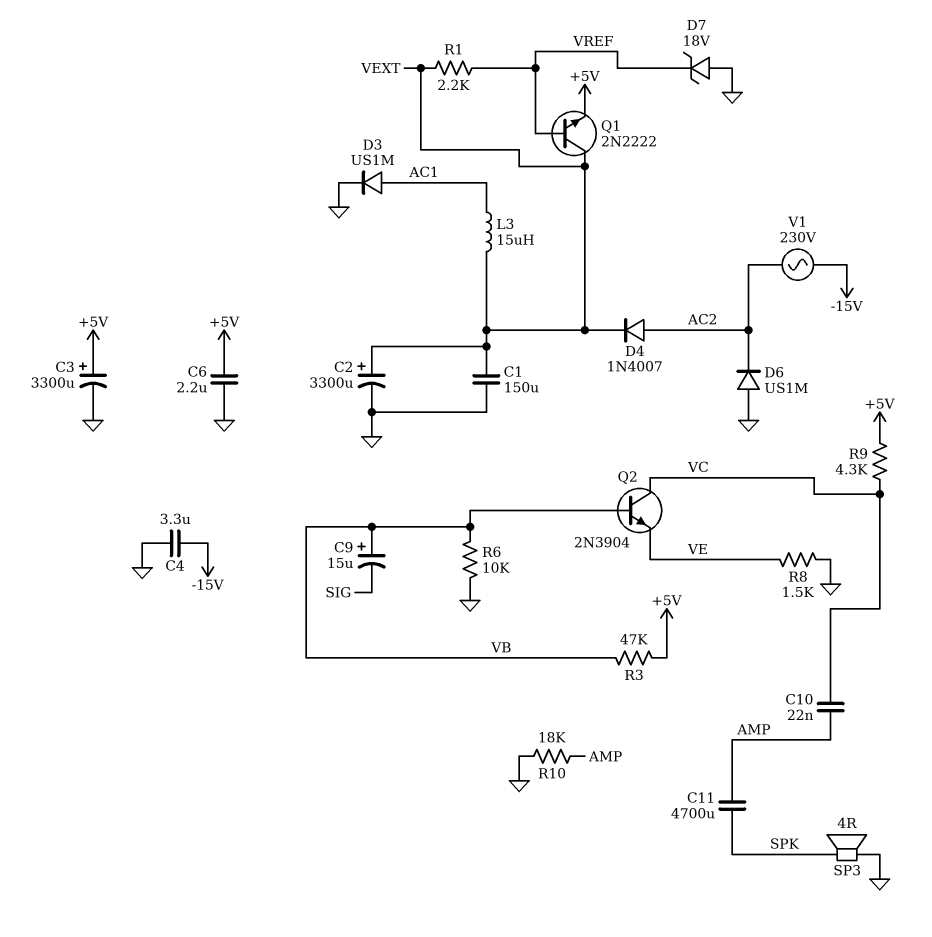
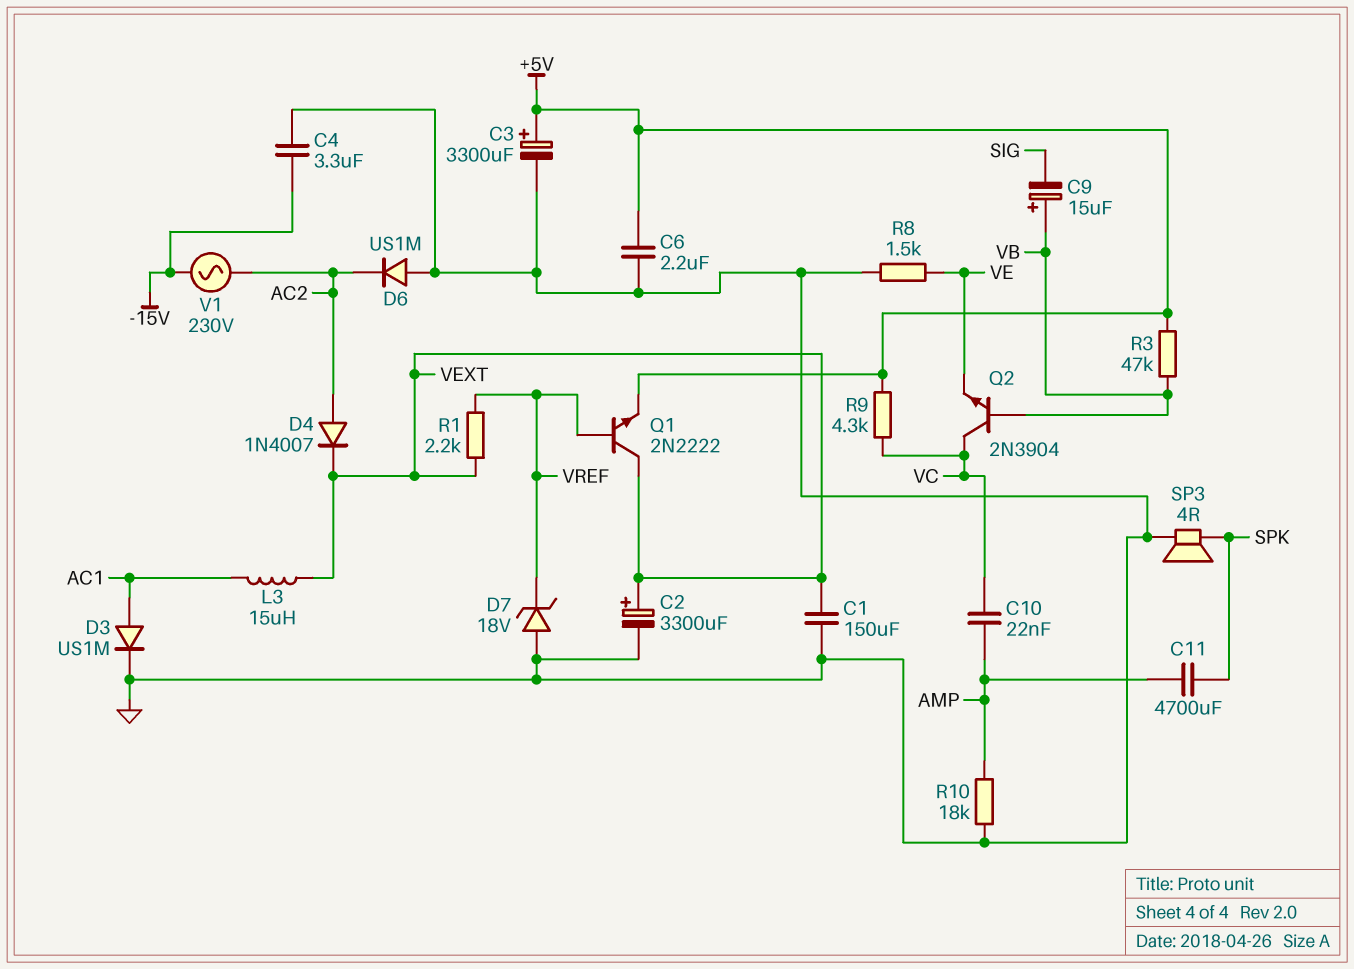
R6: 10k (GND, VB) -> none

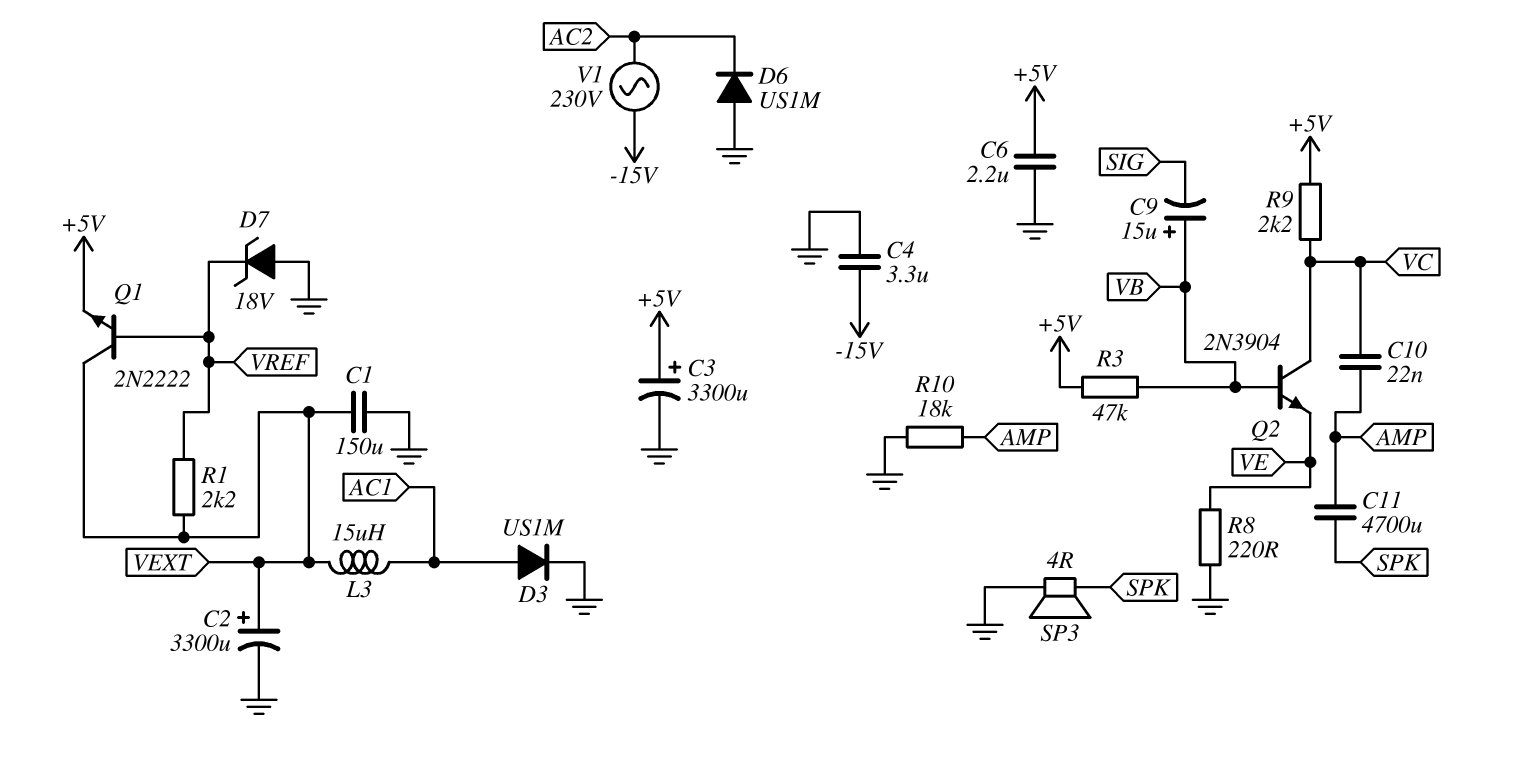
D4: diode 1N4007 (A AC2, K VEXT) -> none
R8: 1.5k (GND, VE) -> 220 (GND, VE)
R9: 4.3k (+5V, VC) -> 2.2k (+5V, VC)

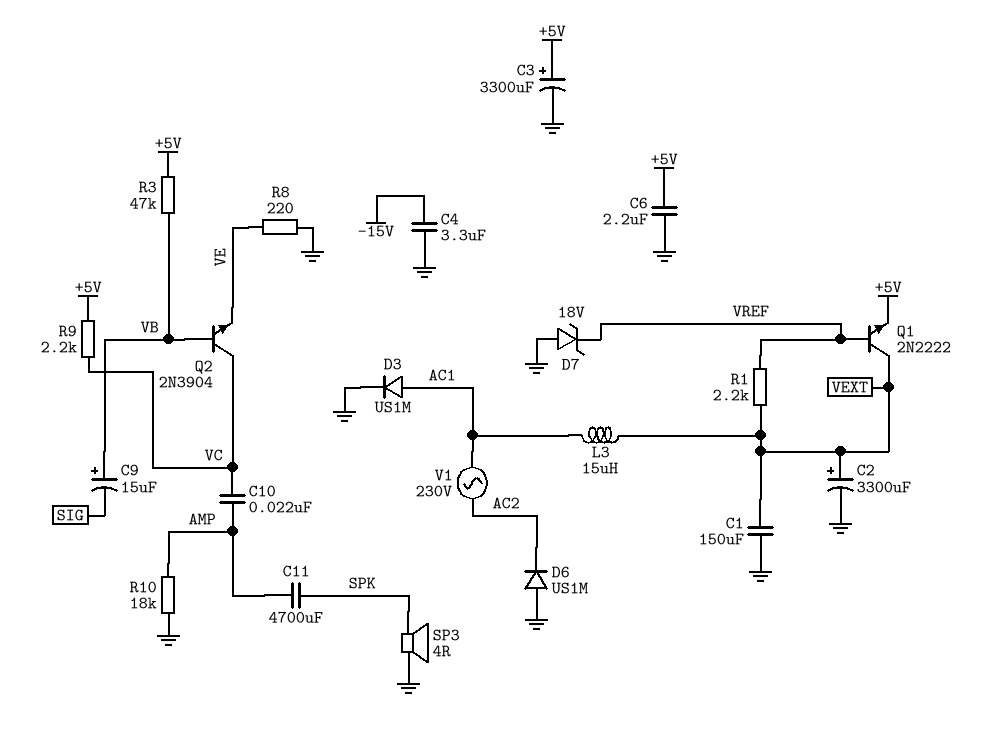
V1: AC 230V (-15V, AC2) -> AC 230V (AC1, AC2)

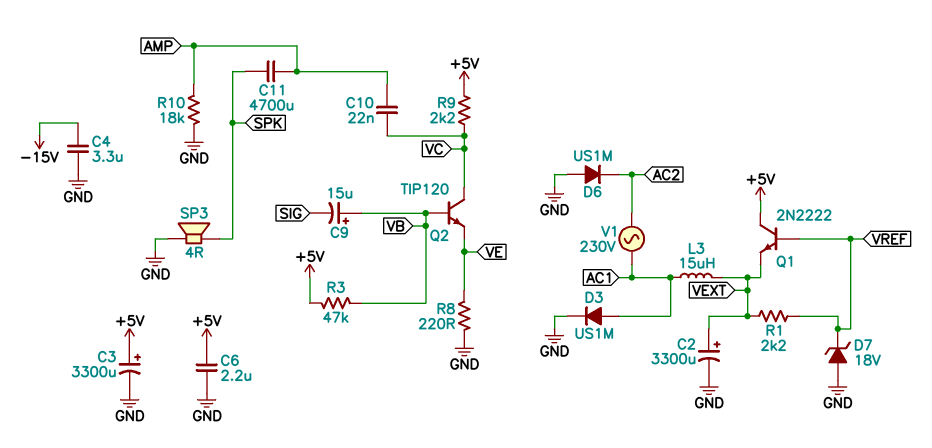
C1: 150uF (GND, VEXT) -> none
Q1: NPN 2N2222 (B VREF, C VEXT, E +5V) -> NPN 2N2222 (B VREF, C +5V, E VEXT)
Q2: NPN 2N3904 (B VB, C VC, E VE) -> NPN TIP120 (B VB, C VC, E VE)

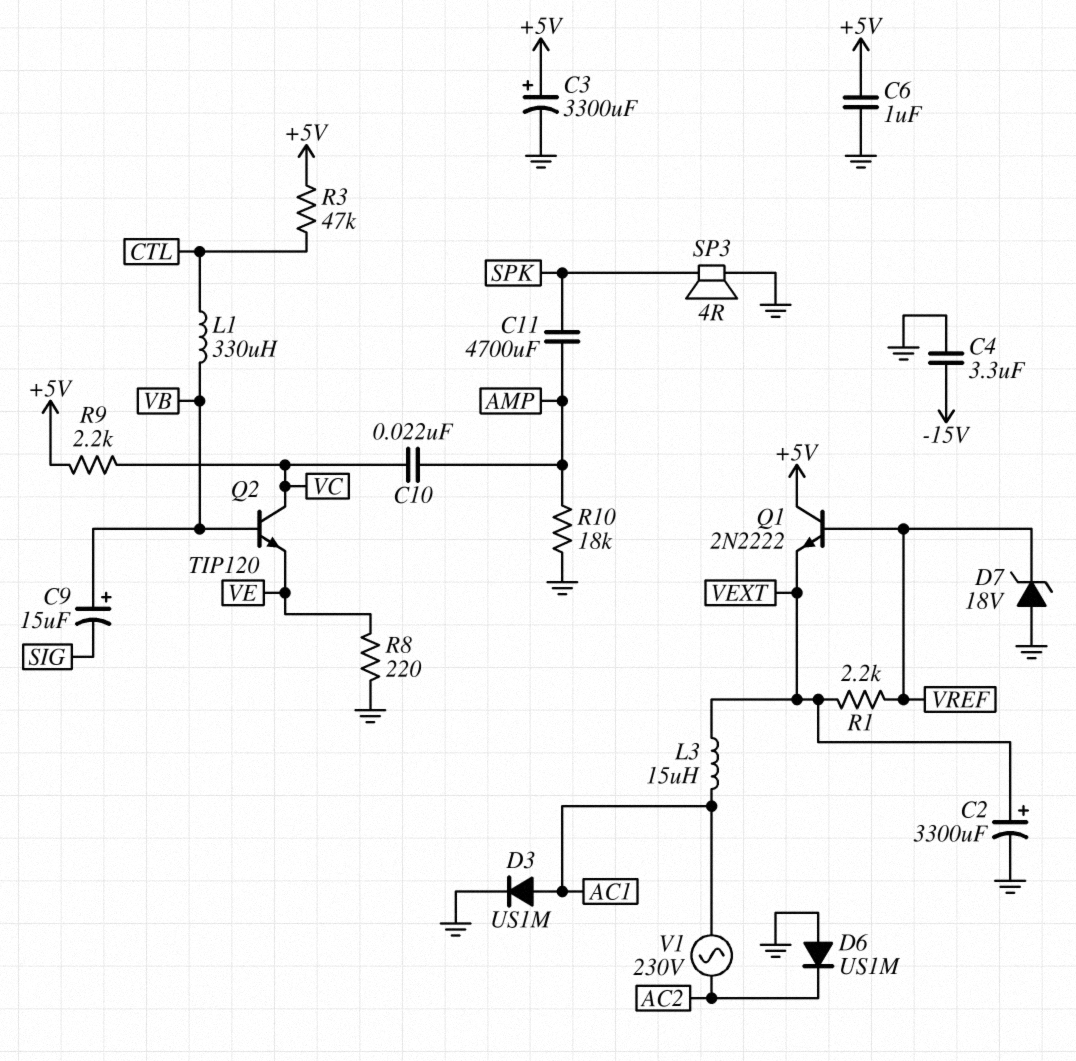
C6: 2.2uF (+5V, GND) -> 1uF (+5V, GND)
L1: none -> 330uH (CTL, VB)
R3: 47k (+5V, VB) -> 47k (+5V, CTL)

